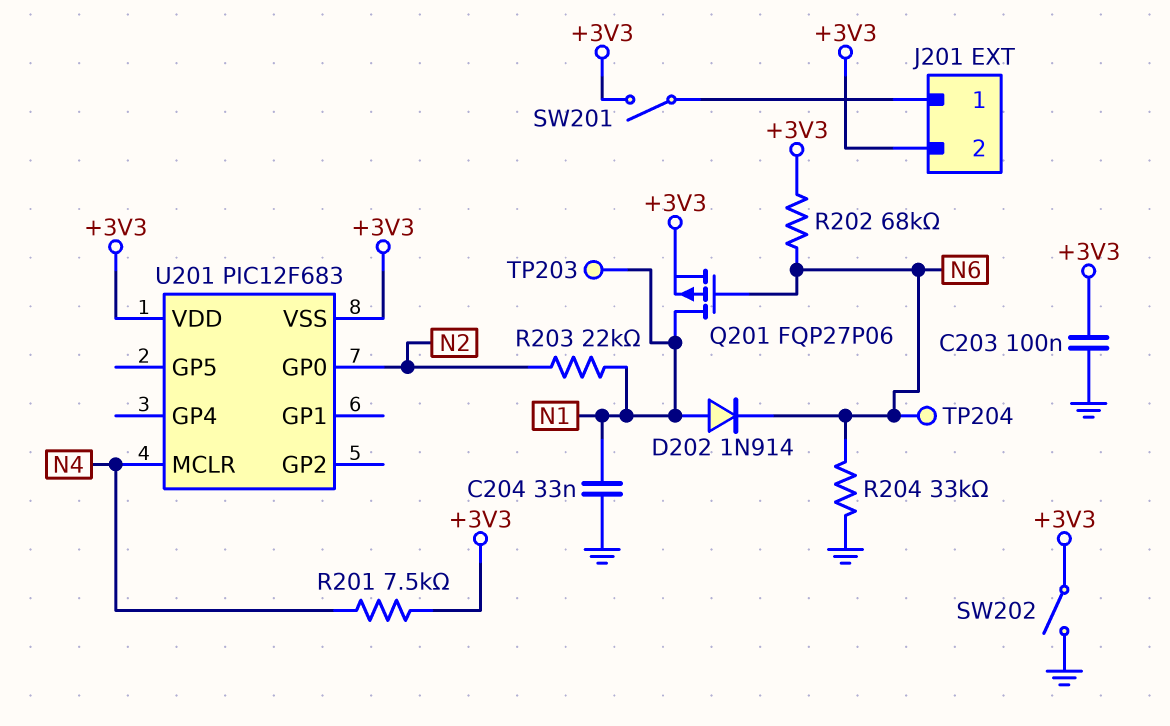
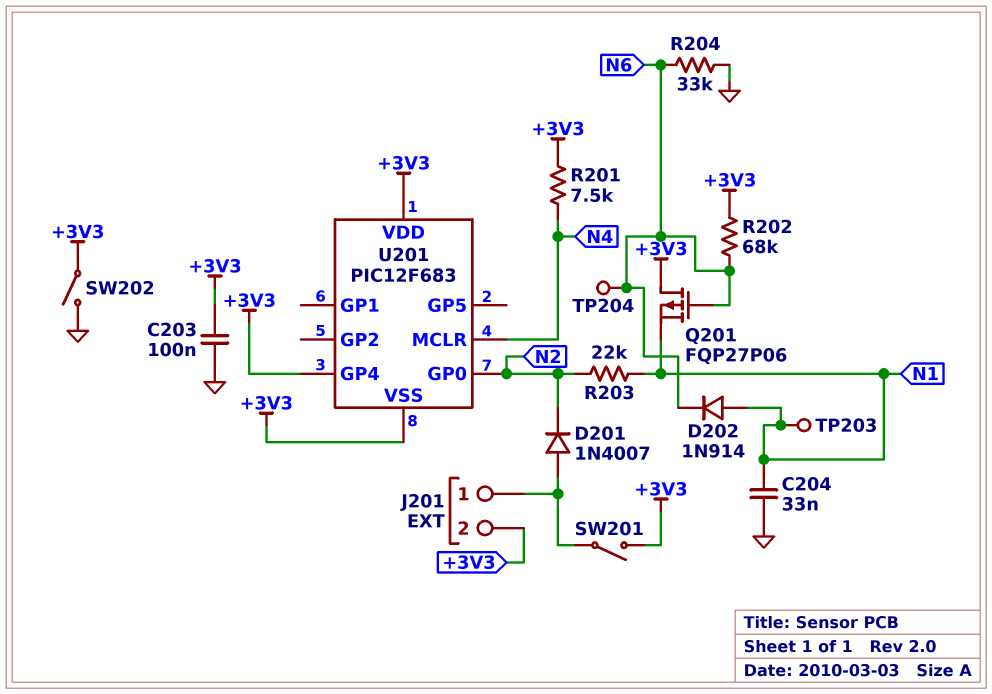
D201: none -> diode 1N4007 (A J201/1, K N2)
Q201: PMOS FQP27P06 (G N6, D N1, S +3V3) -> PMOS FQP27P06 (G N6, D +3V3, S N1)
U201 pin GP4: none -> +3V3

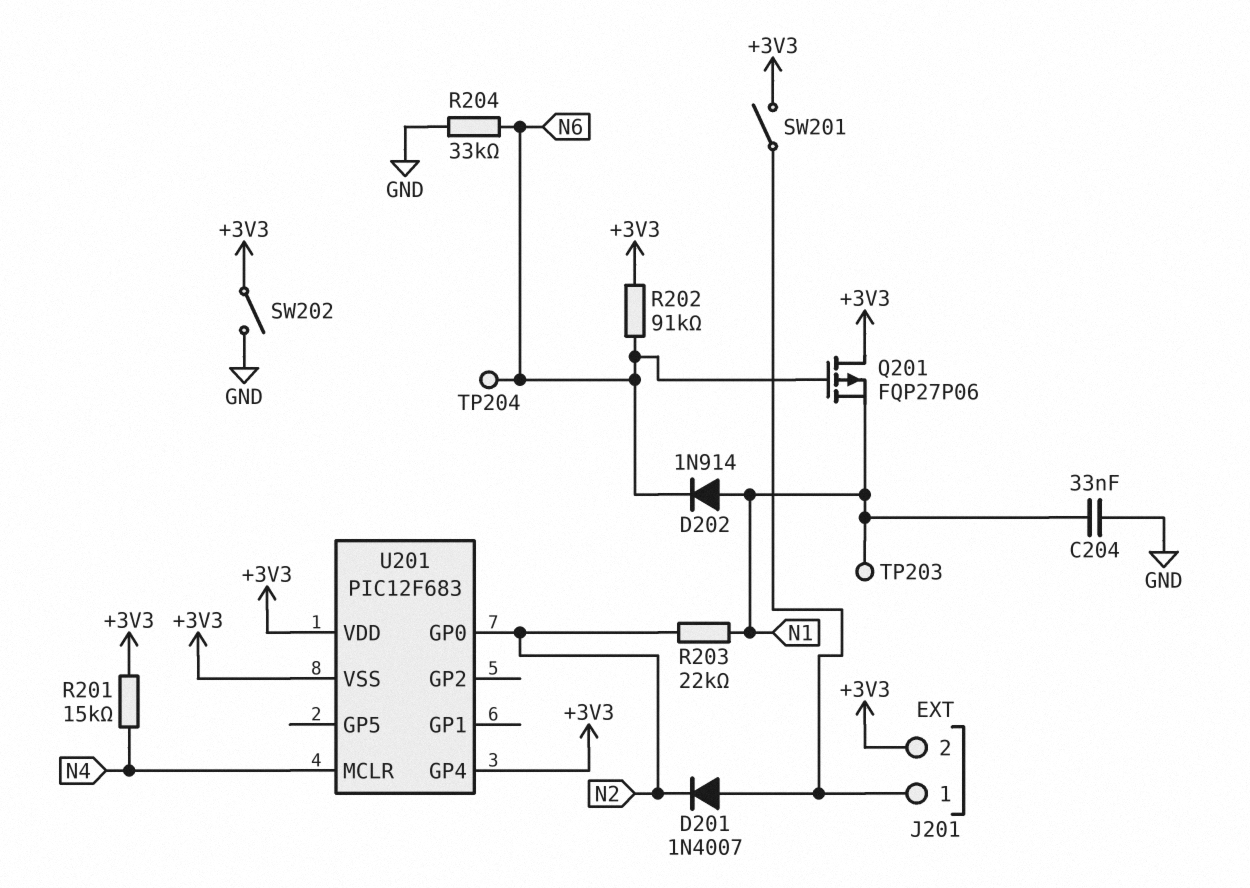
C203: 100nF (+3V3, GND) -> none
R201: 7.5k (+3V3, N4) -> 15k (+3V3, N4)
R202: 68k (+3V3, N6) -> 91k (+3V3, N6)

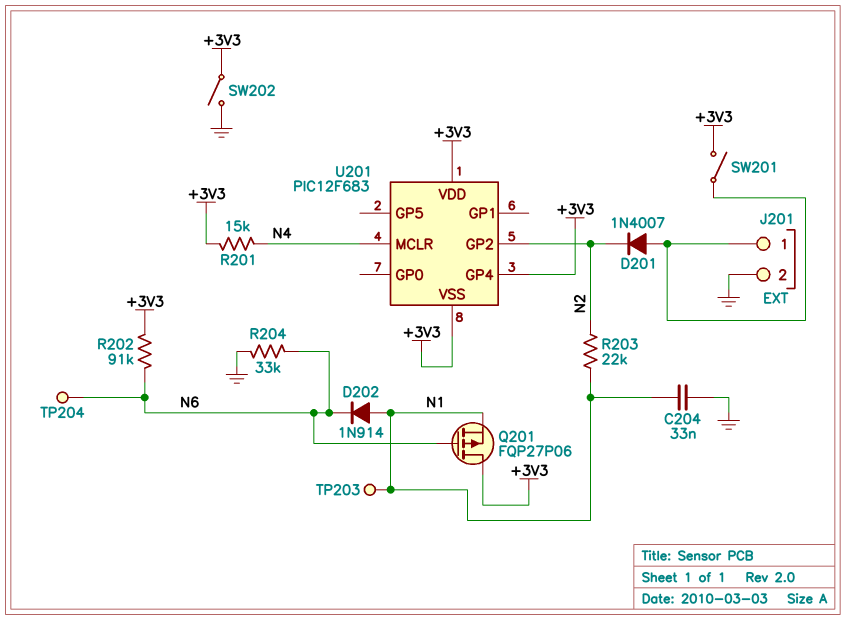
J201 pin 2: +3V3 -> GND
U201 pin GP0: N2 -> none
U201 pin GP2: none -> N2

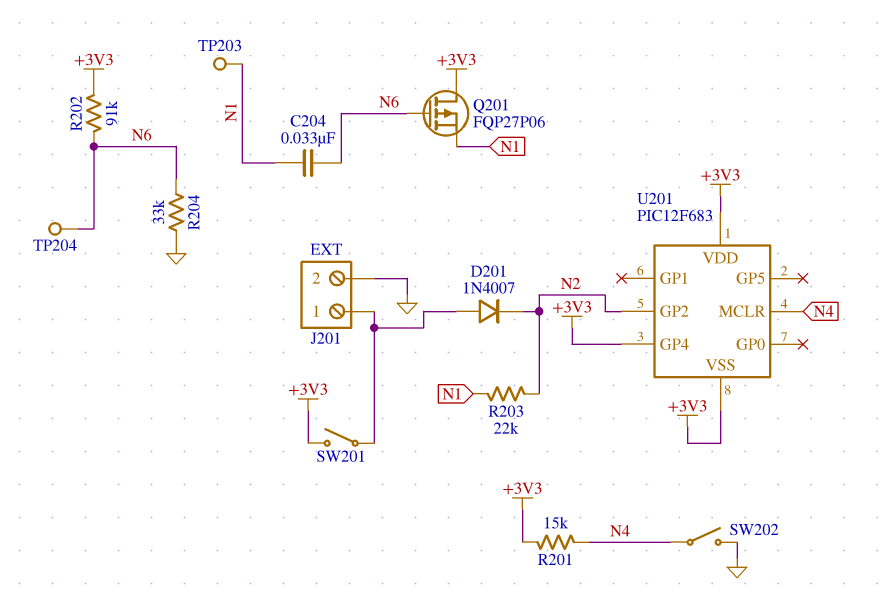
C204: 33nF (GND, N1) -> 33nF (N1, N6)
D202: diode 1N914 (A N1, K N6) -> none
SW202: switch (+3V3, GND) -> switch (GND, N4)

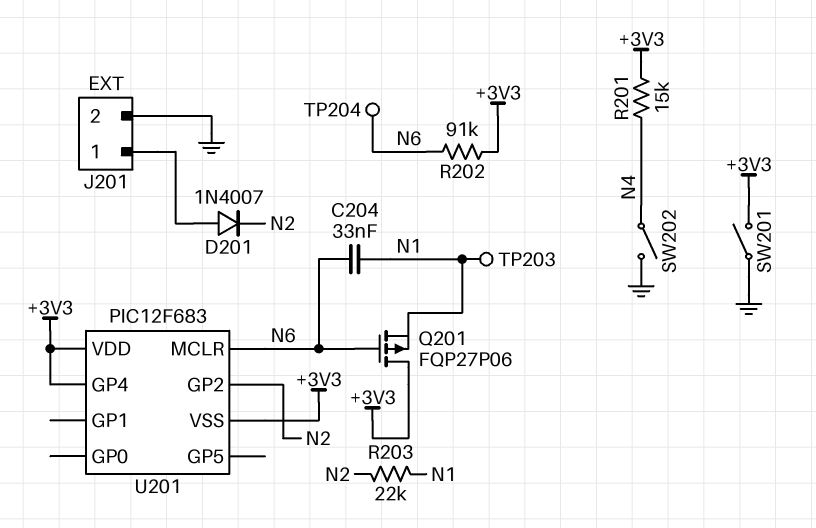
R204: 33k (GND, N6) -> none
SW201: switch (+3V3, J201/1) -> switch (+3V3, GND)
U201 pin MCLR: N4 -> N6

